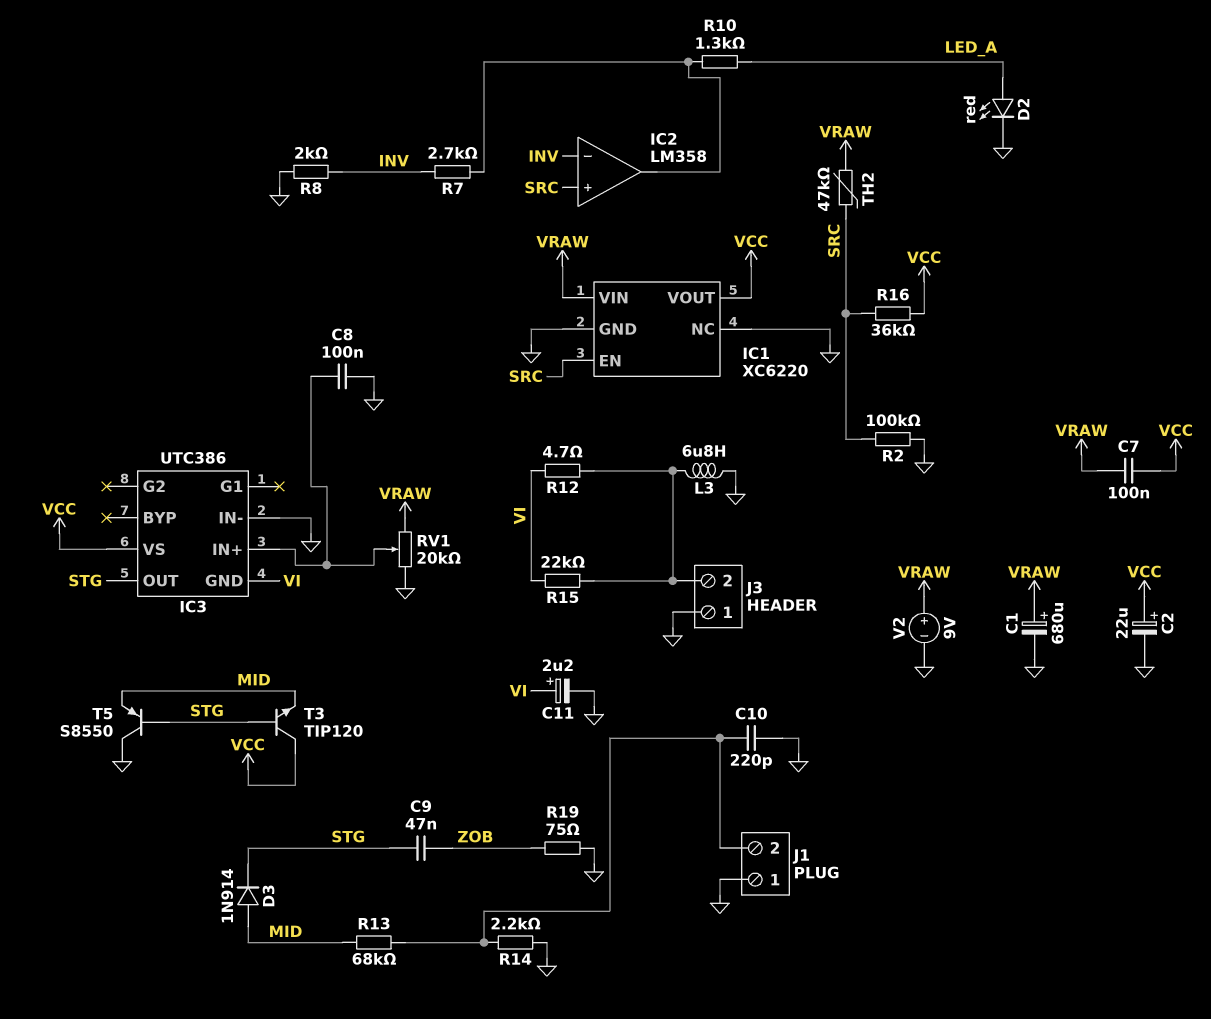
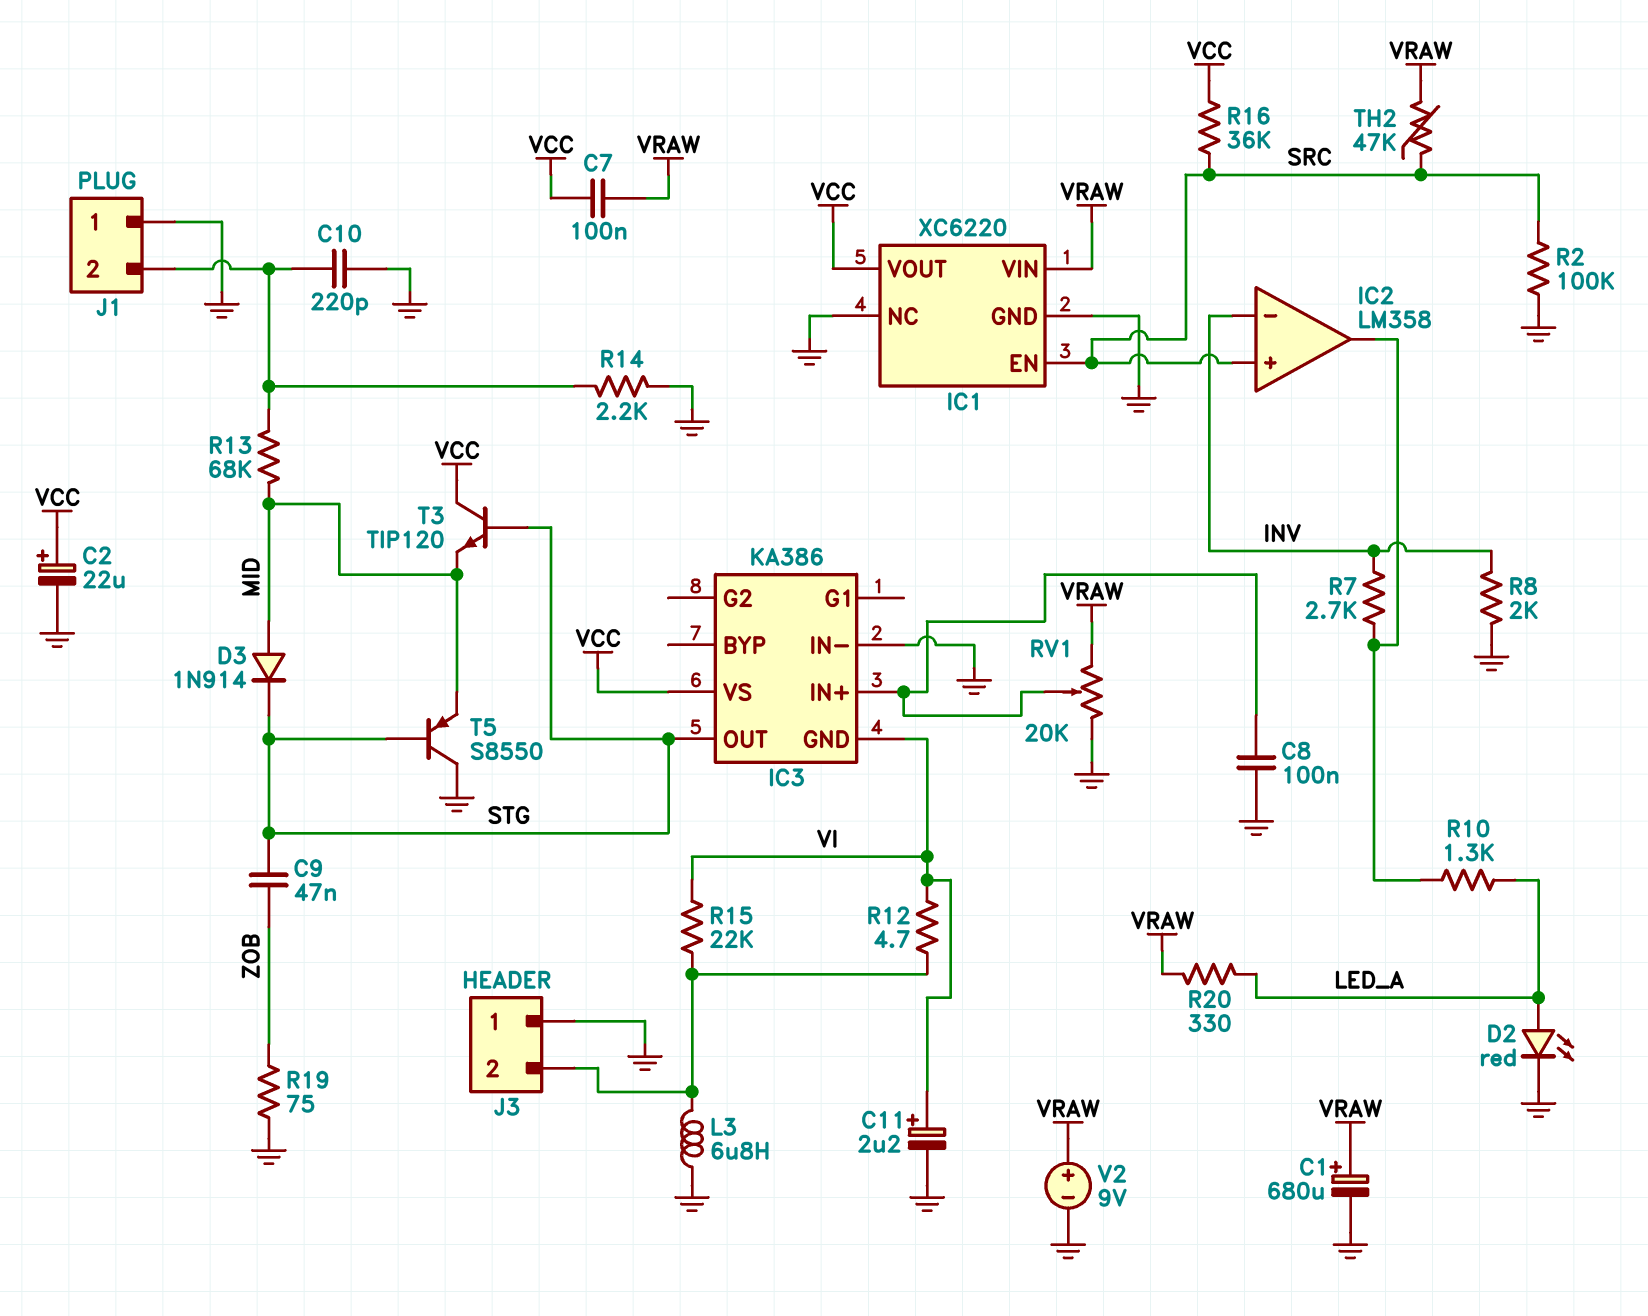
IC3: UTC386 -> KA386
R20: none -> 330 (LED_A, VRAW)

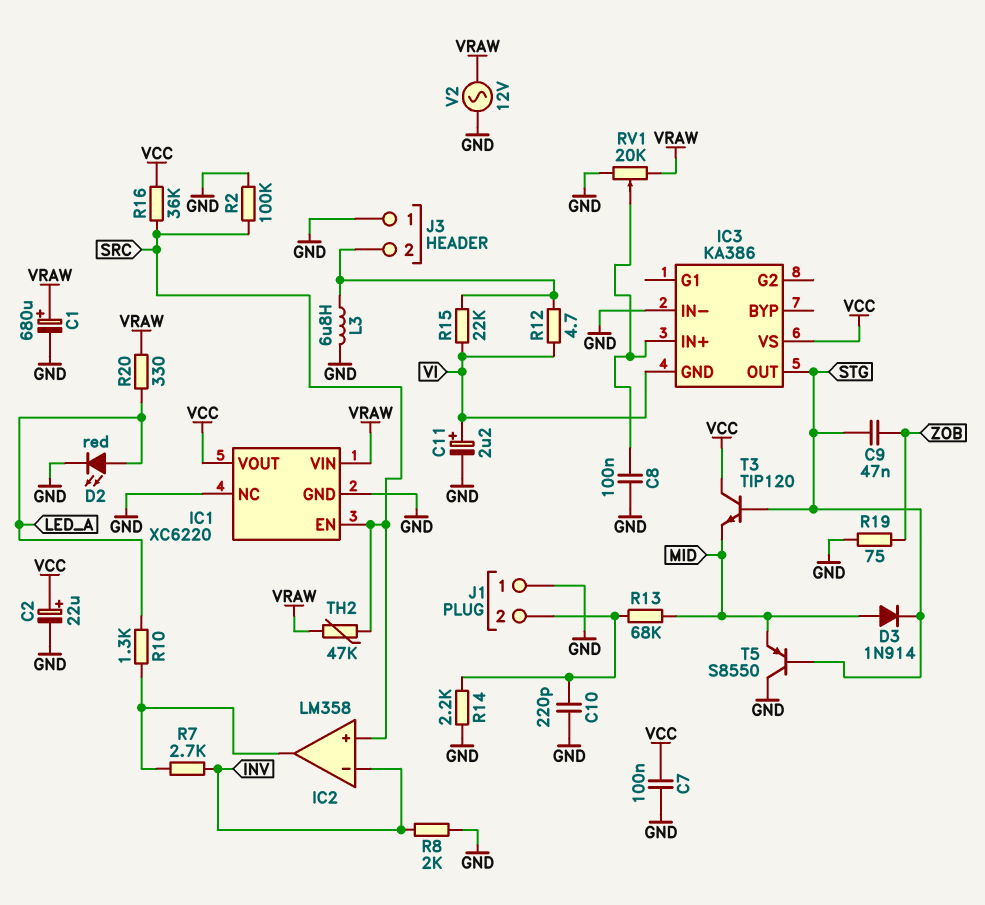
C7: 100nF (VCC, VRAW) -> 100nF (GND, VCC)
V2: 9V (plus VRAW, minus GND) -> AC 12V (GND, VRAW)

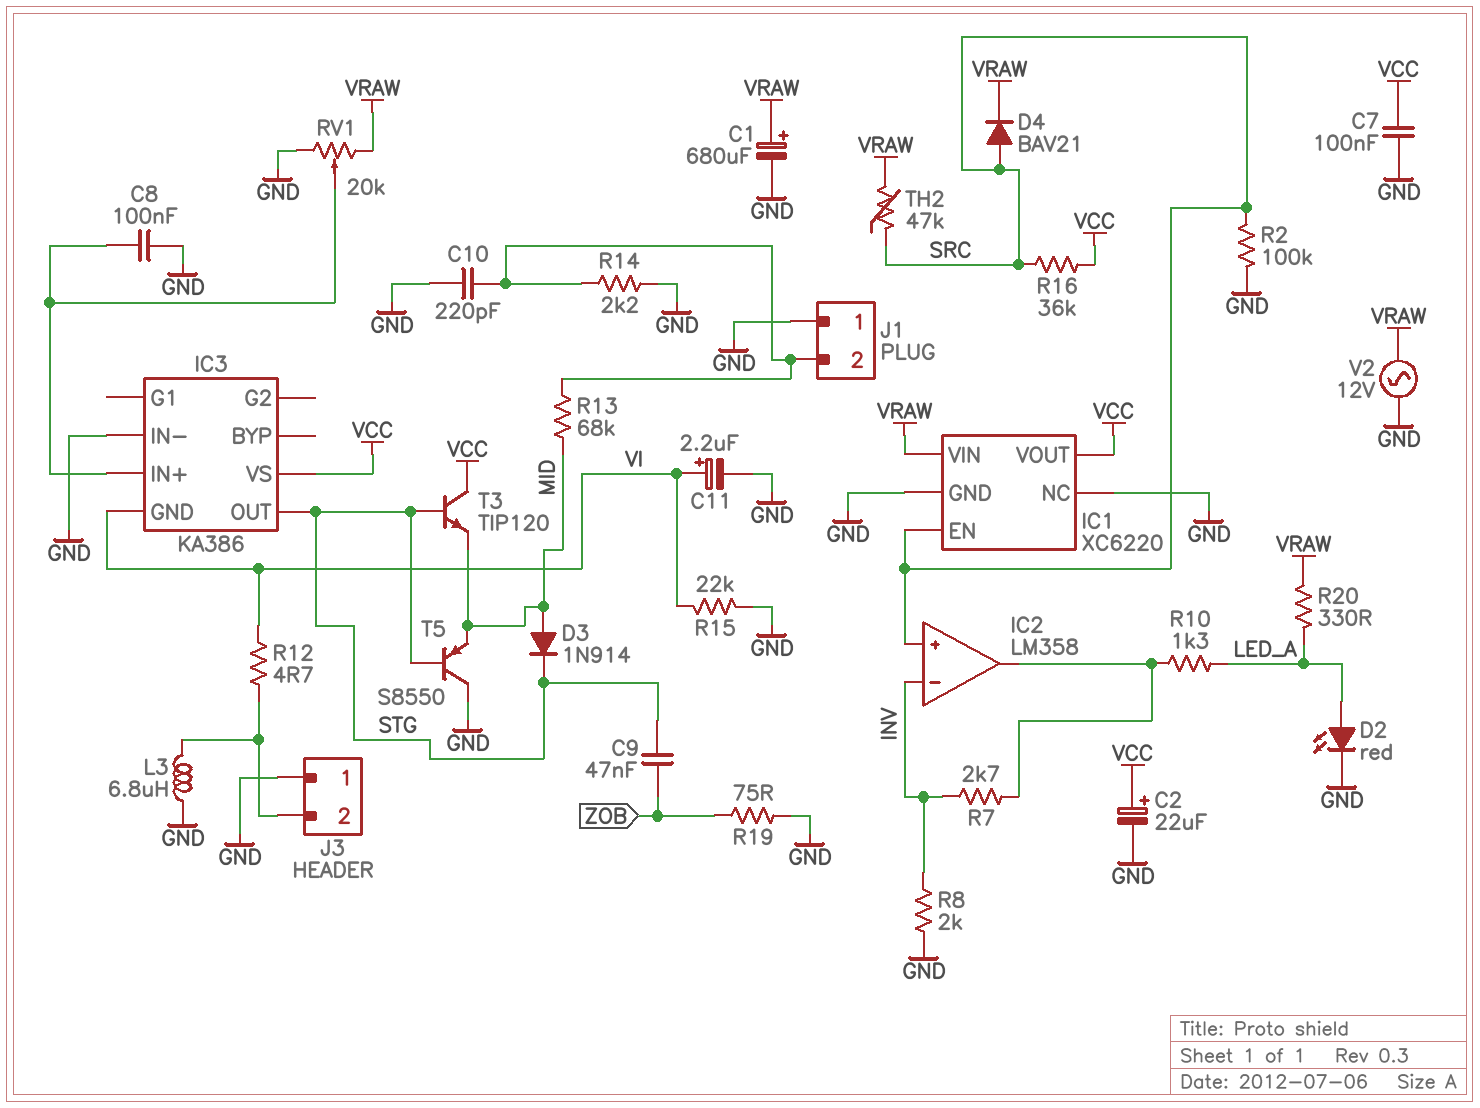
D4: none -> diode BAV21 (A SRC, K VRAW)
R15: 22k (J3/2, VI) -> 22k (GND, VI)

